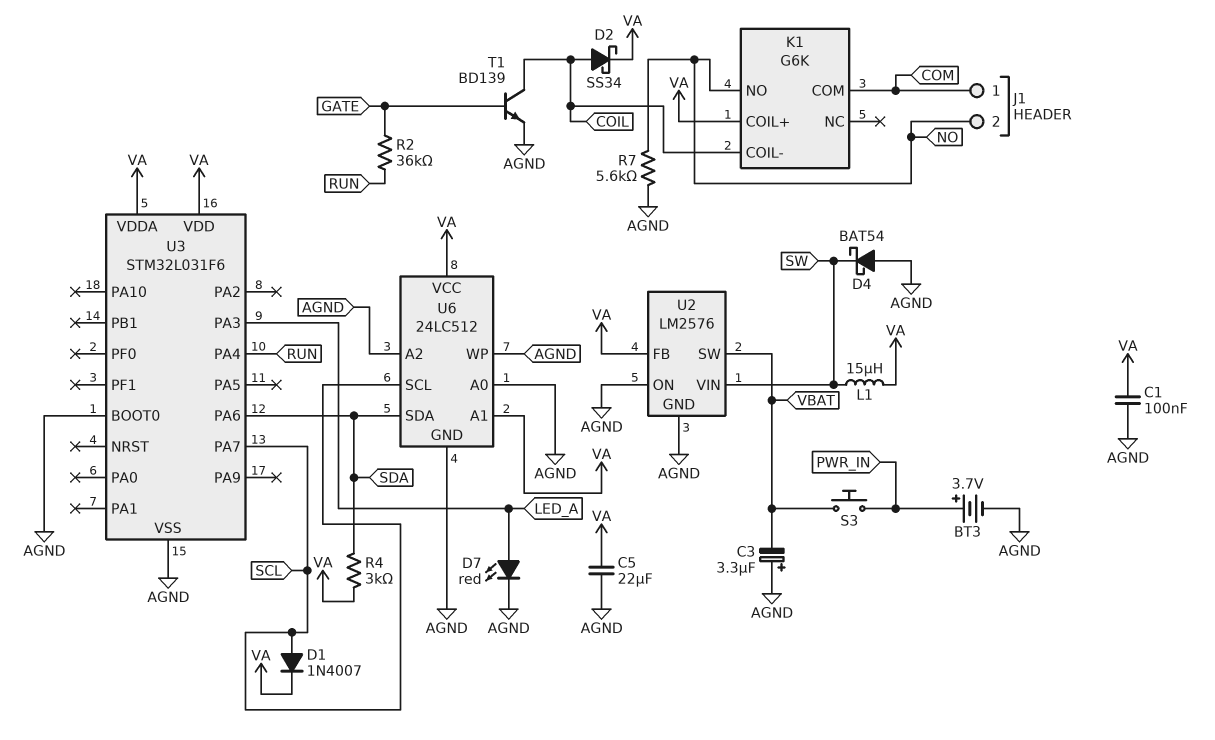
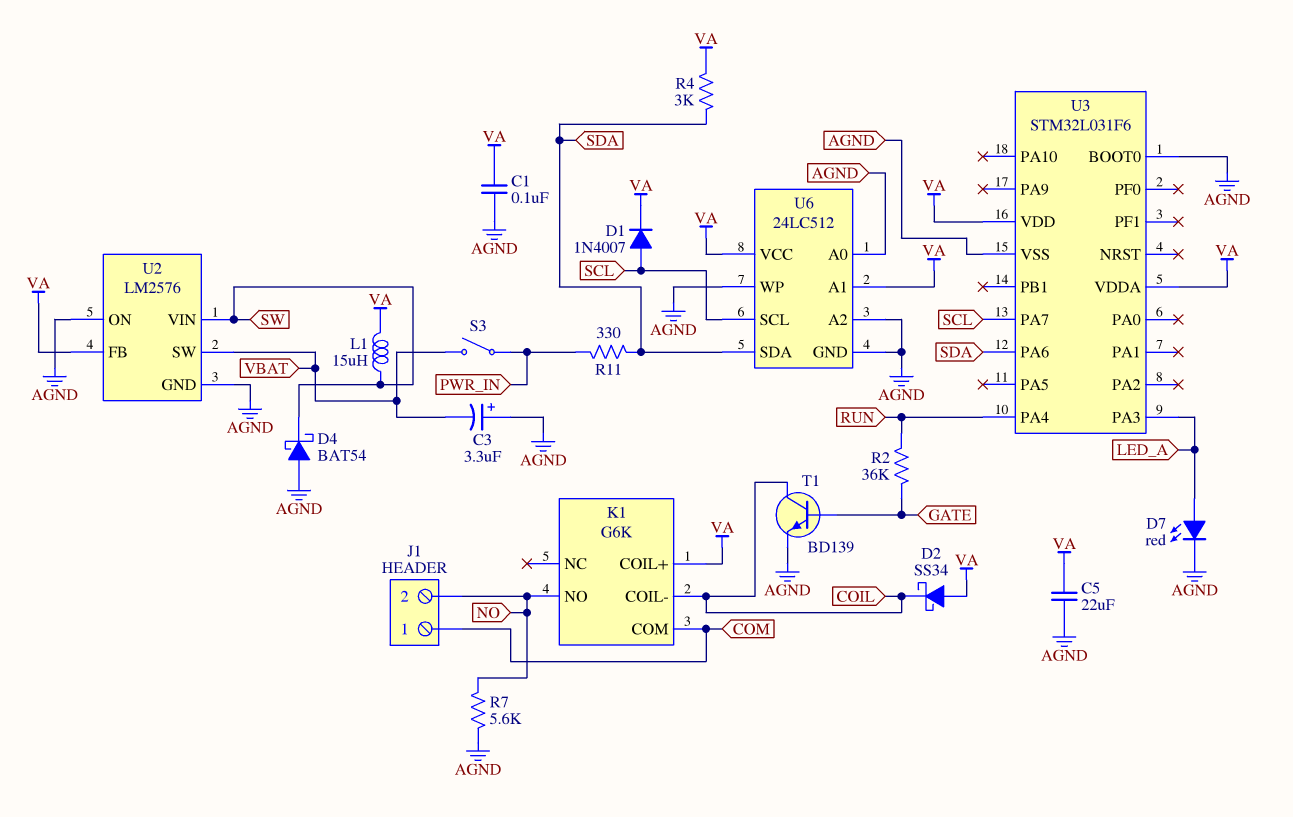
BT3: 3.7V (plus PWR_IN, minus AGND) -> none
D2: schottky SS34 (A COIL, K VA) -> schottky SS34 (A VA, K COIL)
R11: none -> 330 (PWR_IN, SDA)
S3: button (PWR_IN, VBAT) -> switch (PWR_IN, VBAT)

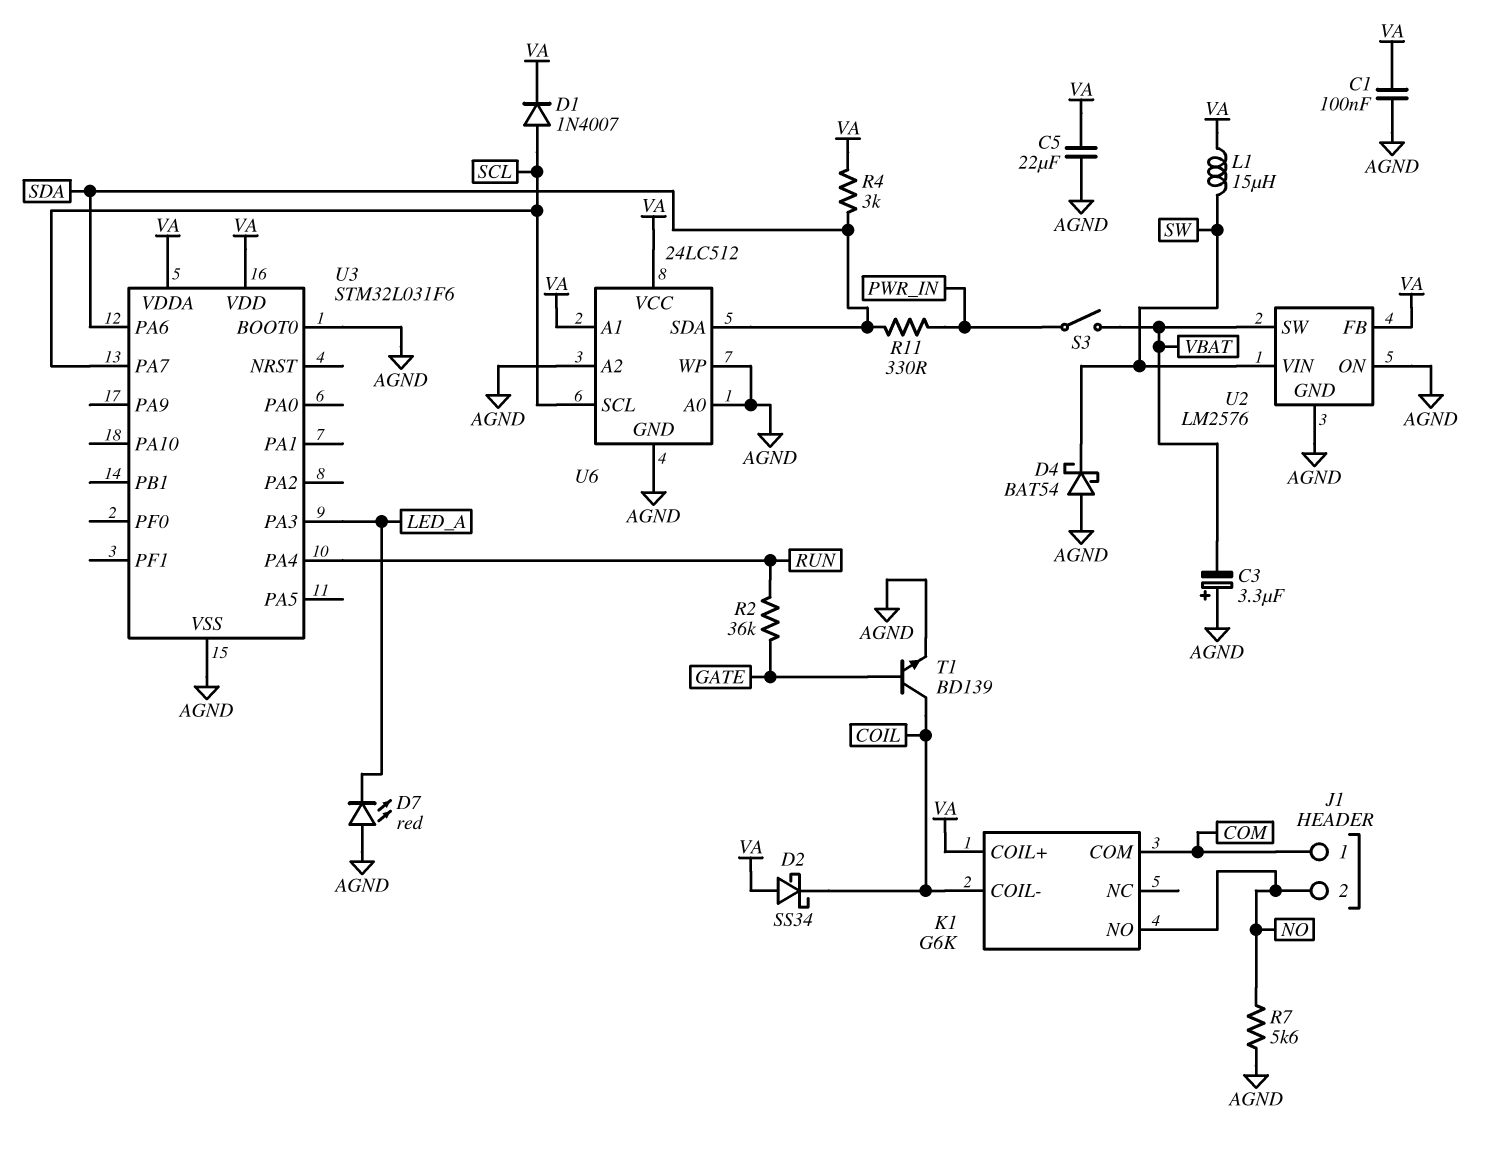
D7: LED red (A LED_A, K AGND) -> LED red (A AGND, K LED_A)

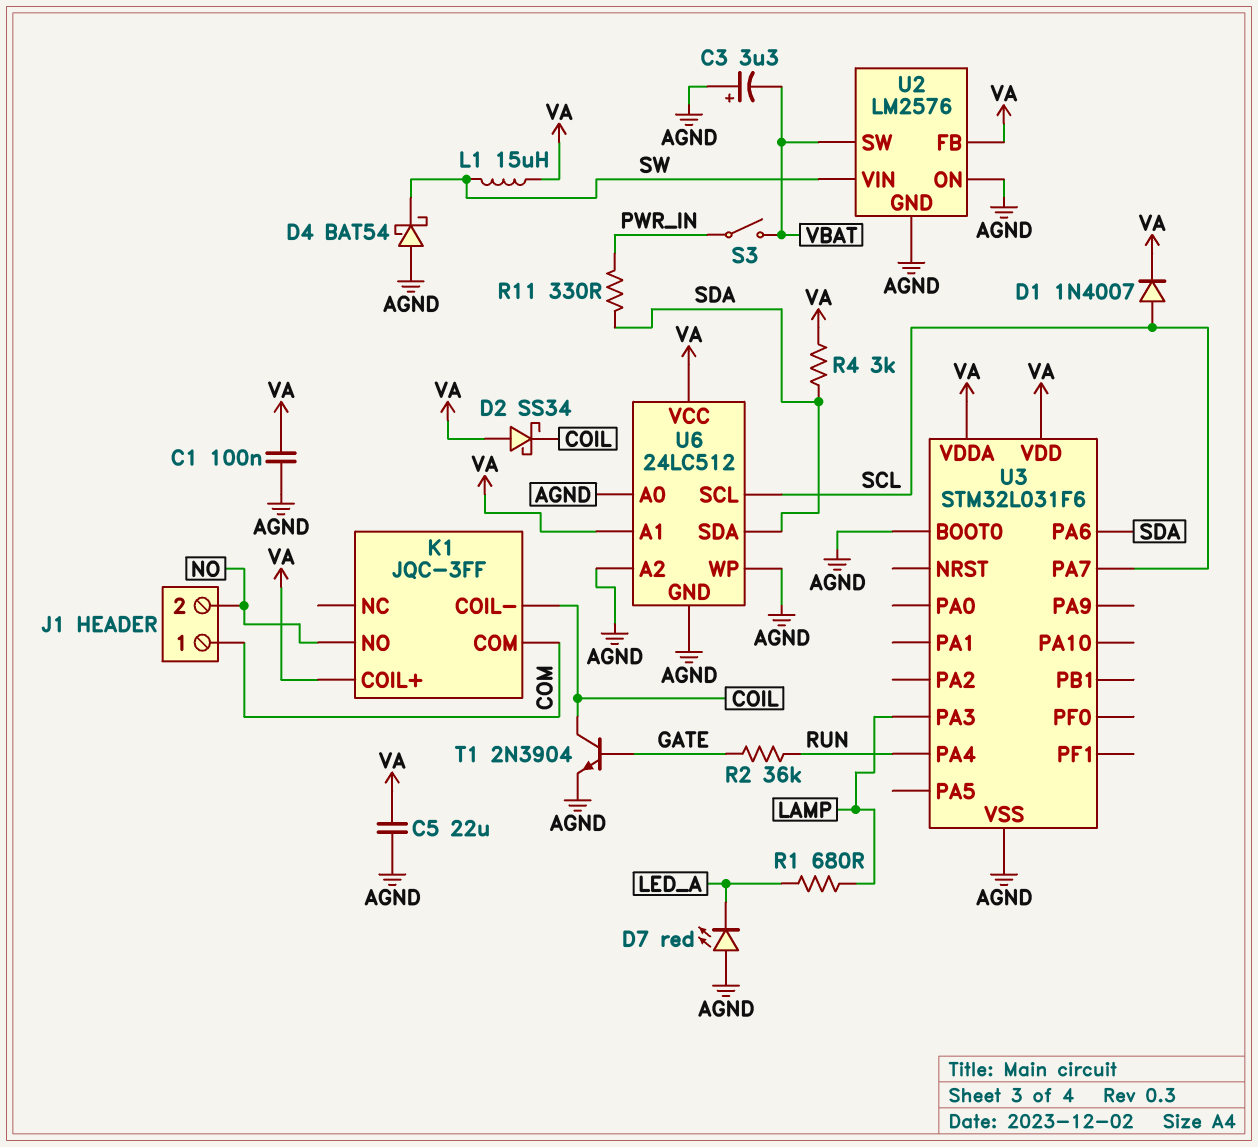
K1: G6K -> JQC-3FF
R1: none -> 680 (LAMP, LED_A)
R7: 5.6k (AGND, NO) -> none
T1: NPN BD139 (B GATE, C COIL, E AGND) -> NPN 2N3904 (B GATE, C COIL, E AGND)
U3 pin PA3: LED_A -> LAMP

